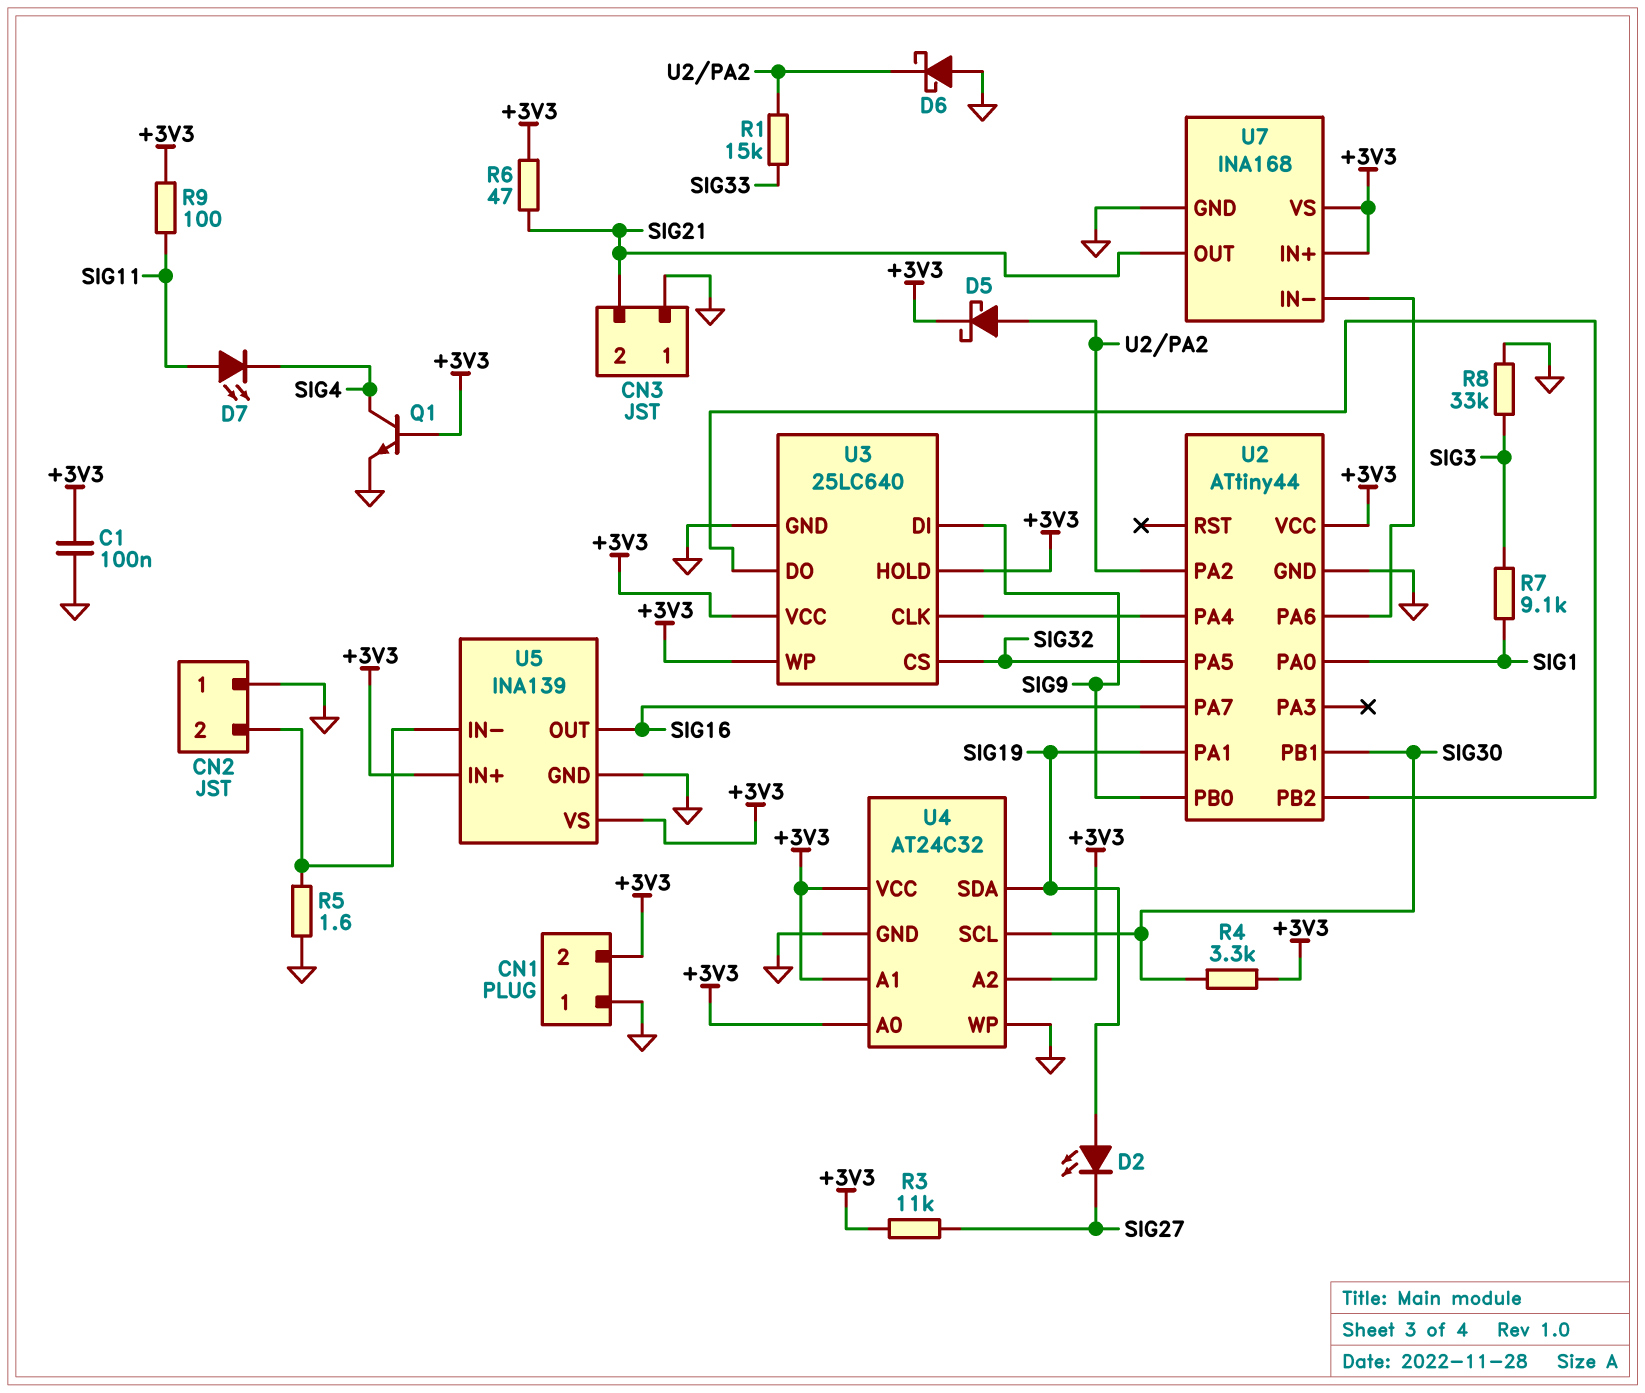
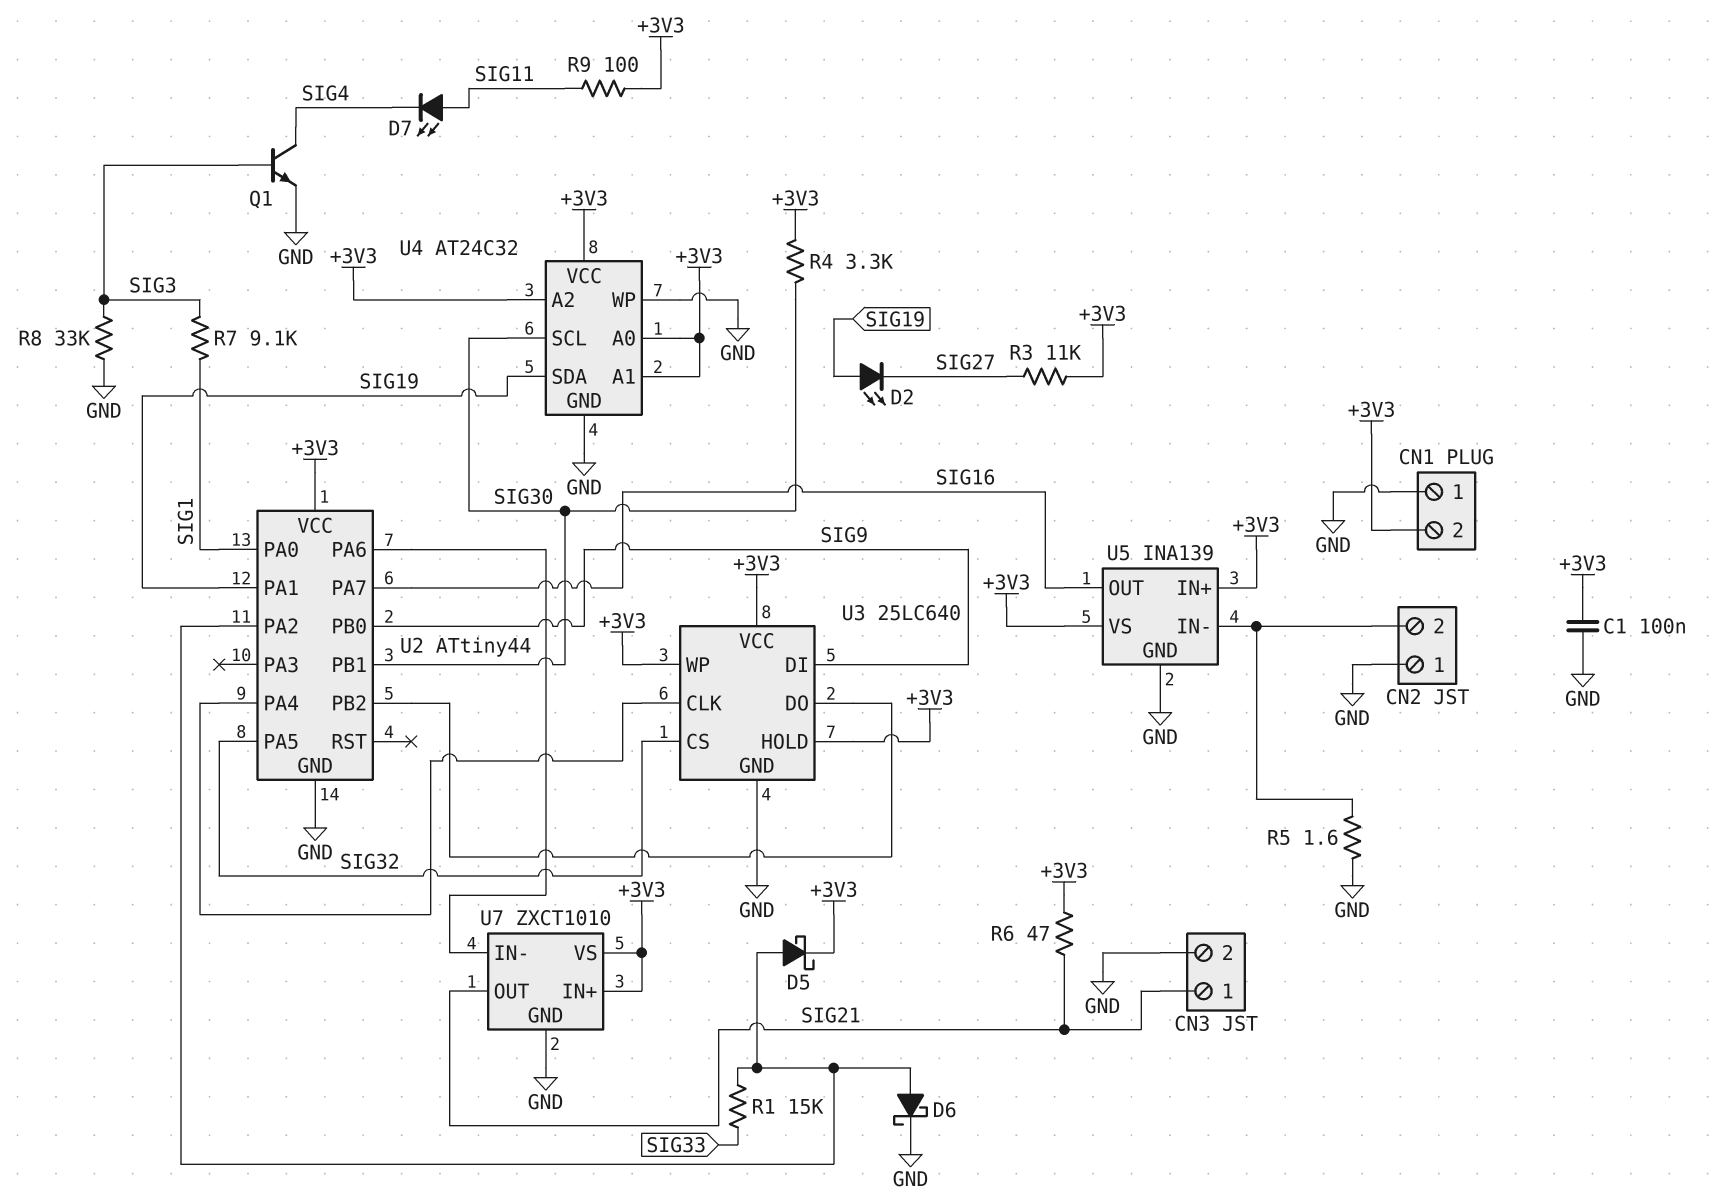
CN3 pin 1: GND -> SIG21
CN3 pin 2: SIG21 -> GND
D6: schottky (A GND, K U2/PA2) -> schottky (A U2/PA2, K GND)
Q1: NPN (B +3V3, C SIG4, E GND) -> NPN (B SIG3, C SIG4, E GND)
U7: INA168 -> ZXCT1010

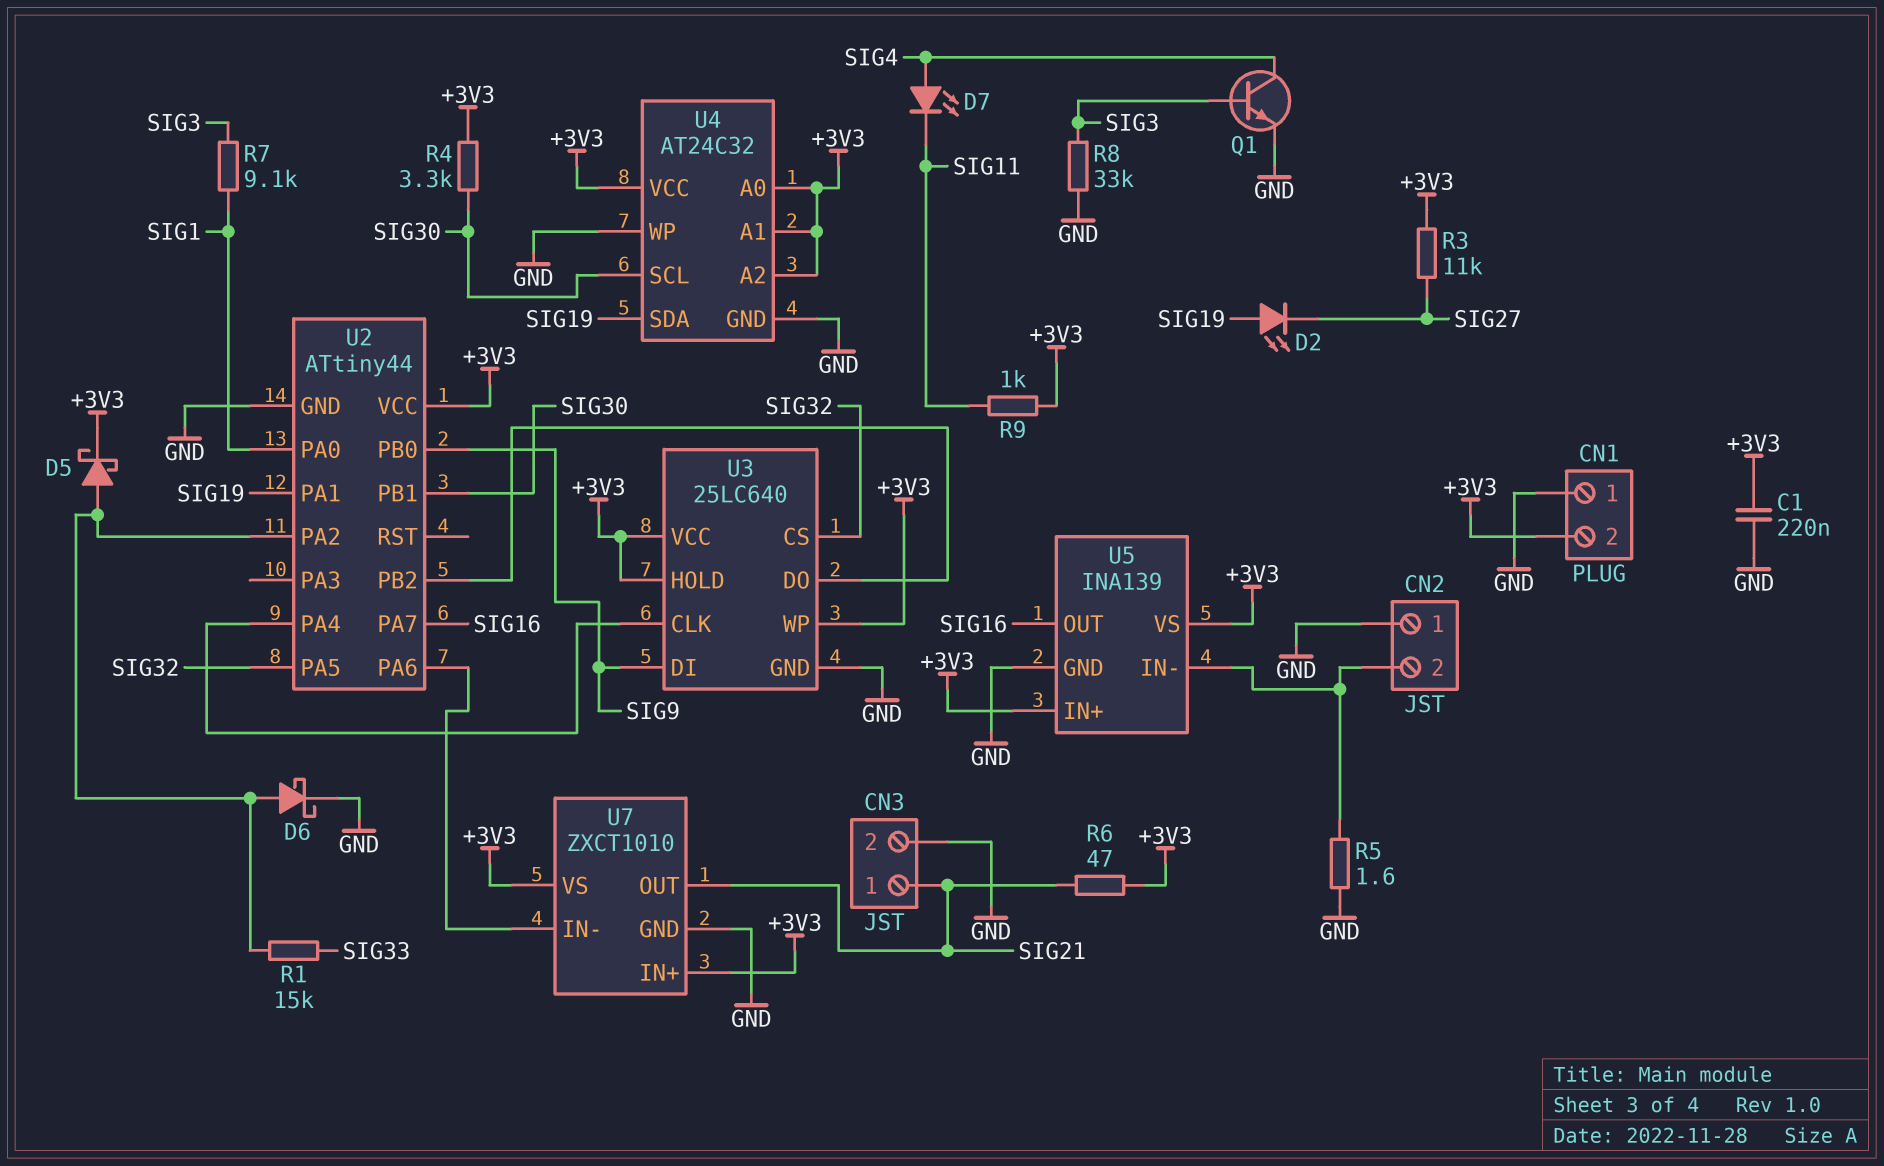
C1: 100nF (+3V3, GND) -> 220nF (+3V3, GND)
D7: LED (A SIG11, K SIG4) -> LED (A SIG4, K SIG11)
R9: 100 (+3V3, SIG11) -> 1k (+3V3, SIG11)

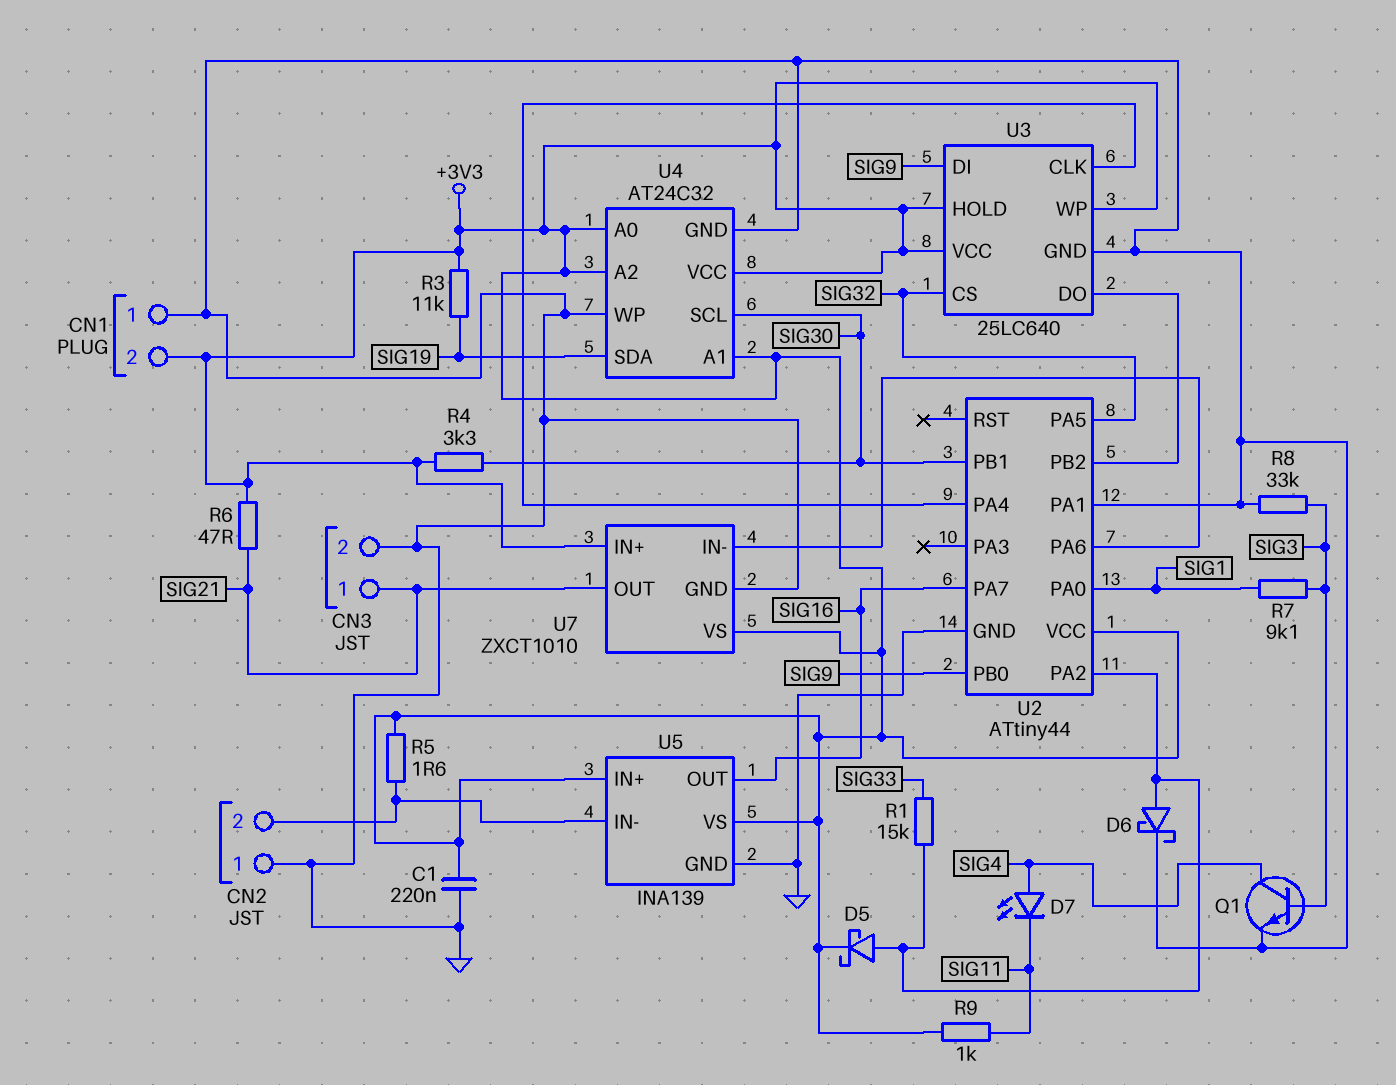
D2: LED (A SIG19, K SIG27) -> none
R3: 11k (+3V3, SIG27) -> 11k (+3V3, SIG19)
R5: 1.6 (CN2/2, GND) -> 1.6 (+3V3, CN2/2)
U2 pin PA1: SIG19 -> GND

